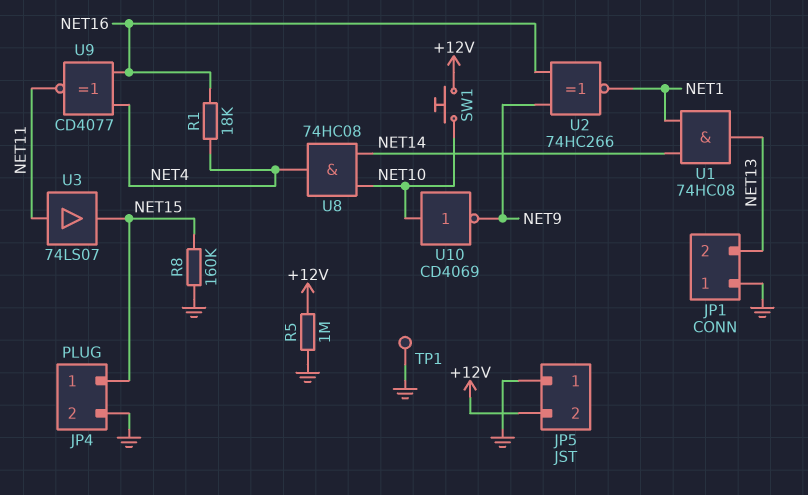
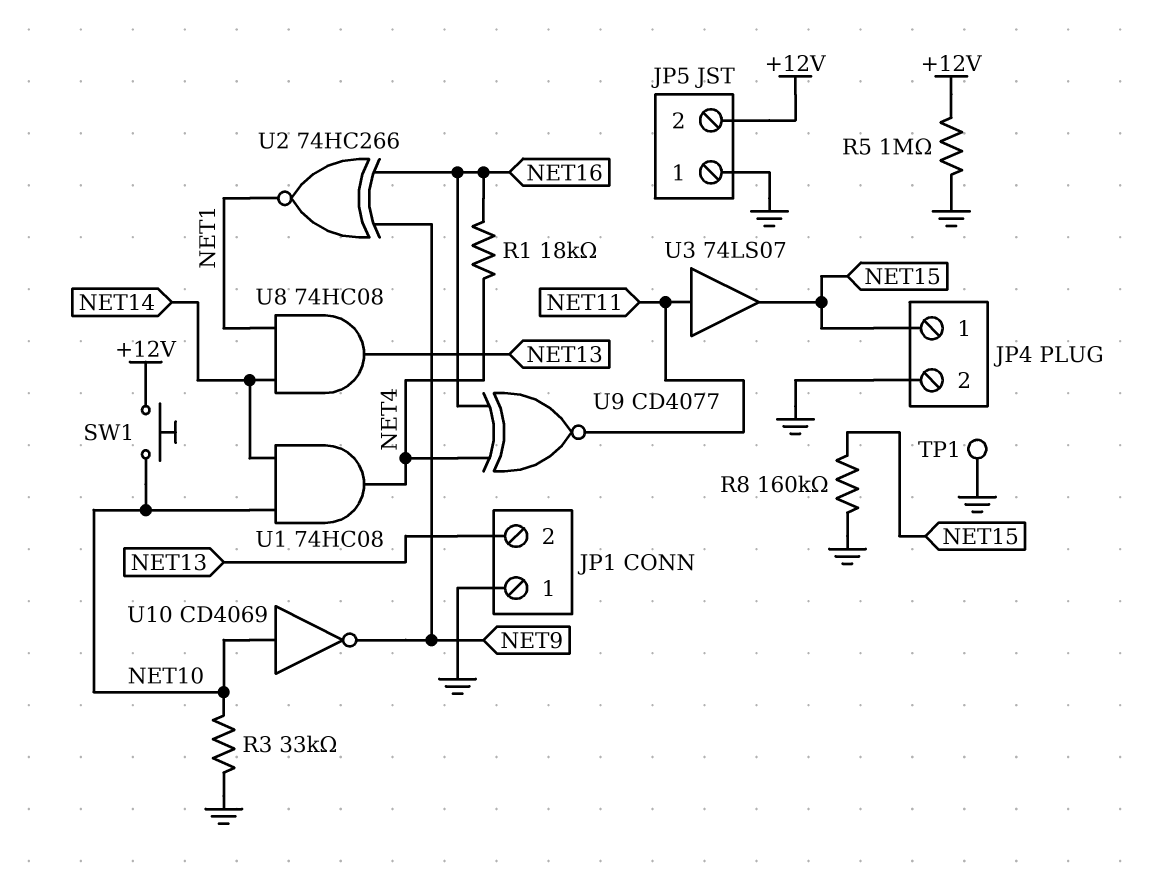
R3: none -> 33k (GND, NET10)
U1: AND 74HC08 (in NET1, in NET14, out NET13) -> AND 74HC08 (in NET10, in NET14, out NET4)
U8: AND 74HC08 (in NET10, in NET14, out NET4) -> AND 74HC08 (in NET1, in NET14, out NET13)

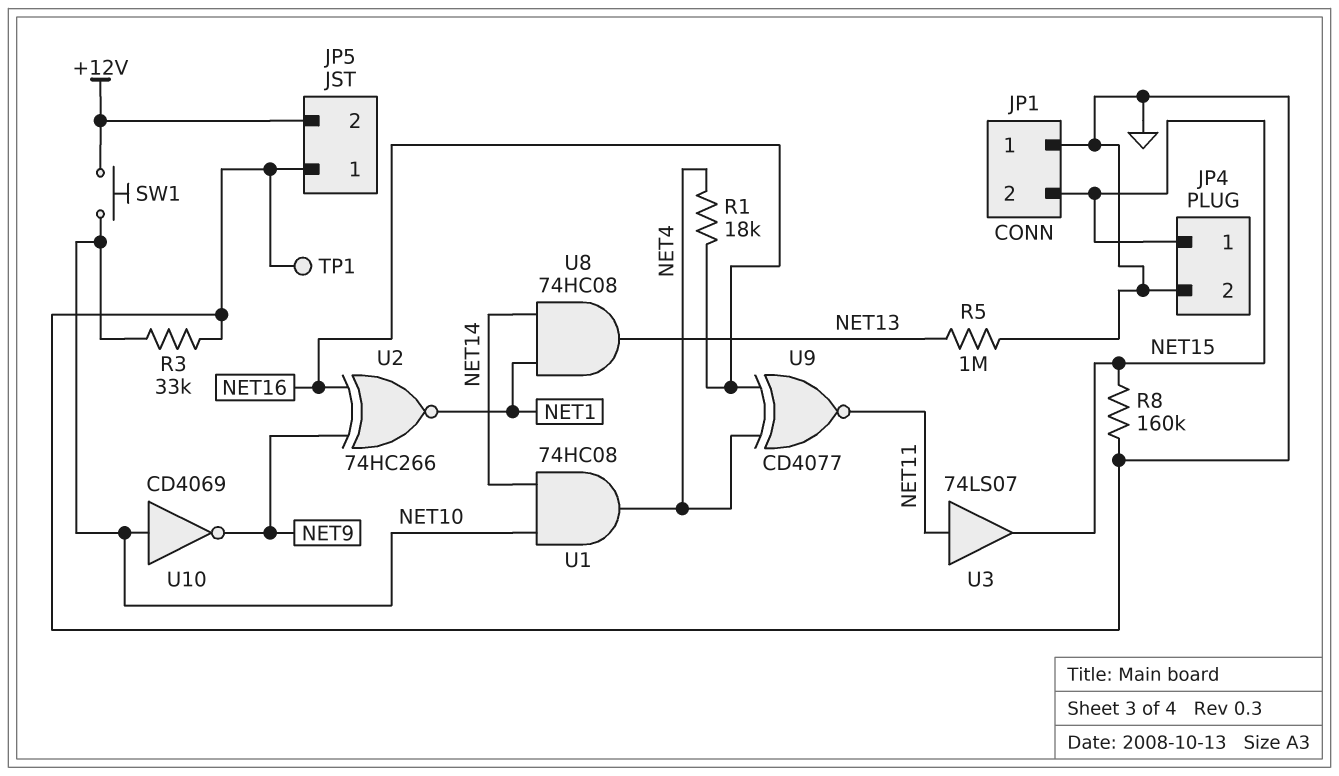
JP1 pin 2: NET13 -> NET15
R5: 1M (+12V, GND) -> 1M (GND, NET13)

